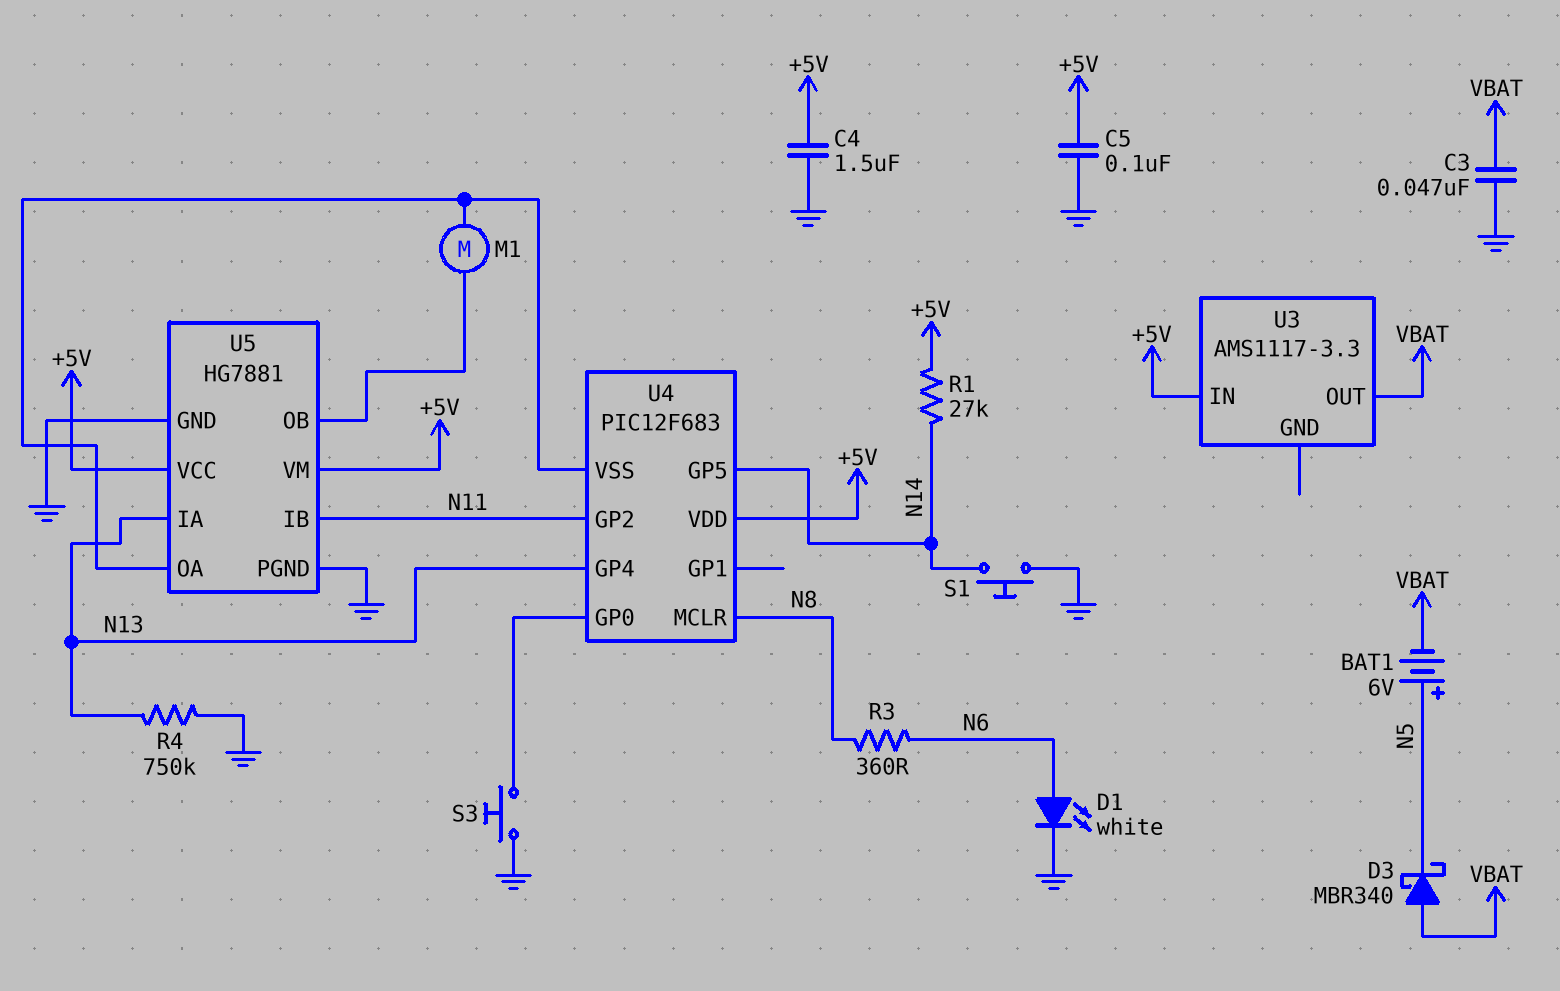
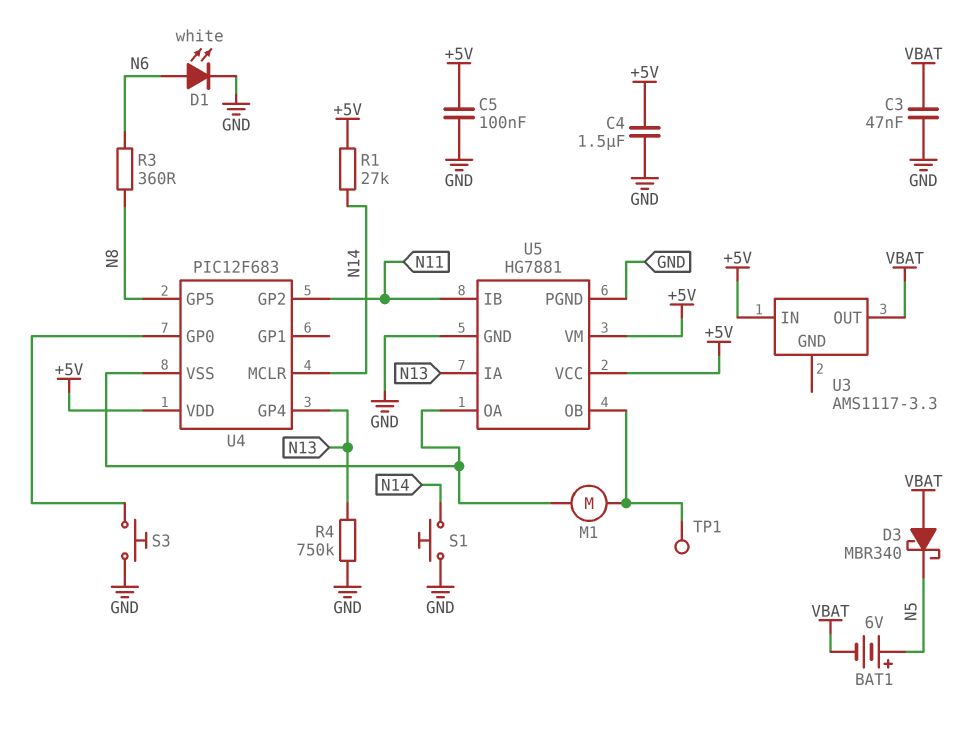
TP1: none -> test point (U5/OB)
U4 pin GP5: N14 -> N8
U4 pin MCLR: N8 -> N14

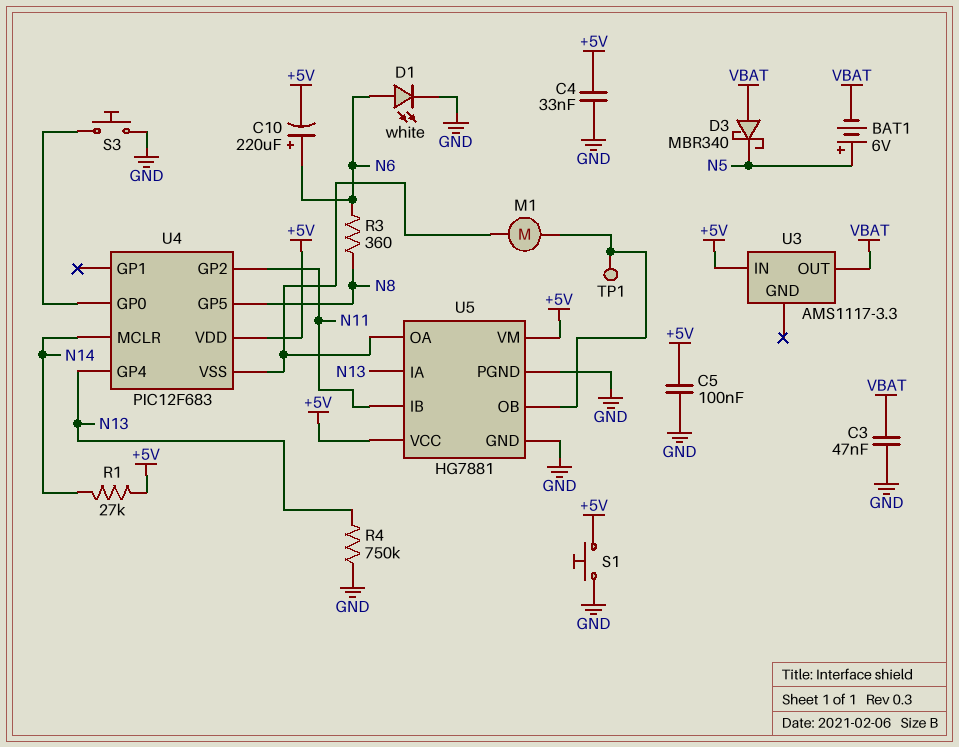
C4: 1.5uF (+5V, GND) -> 33nF (+5V, GND)
C10: none -> 220uF (plus N6, minus +5V)
S1: button (GND, N14) -> button (+5V, GND)

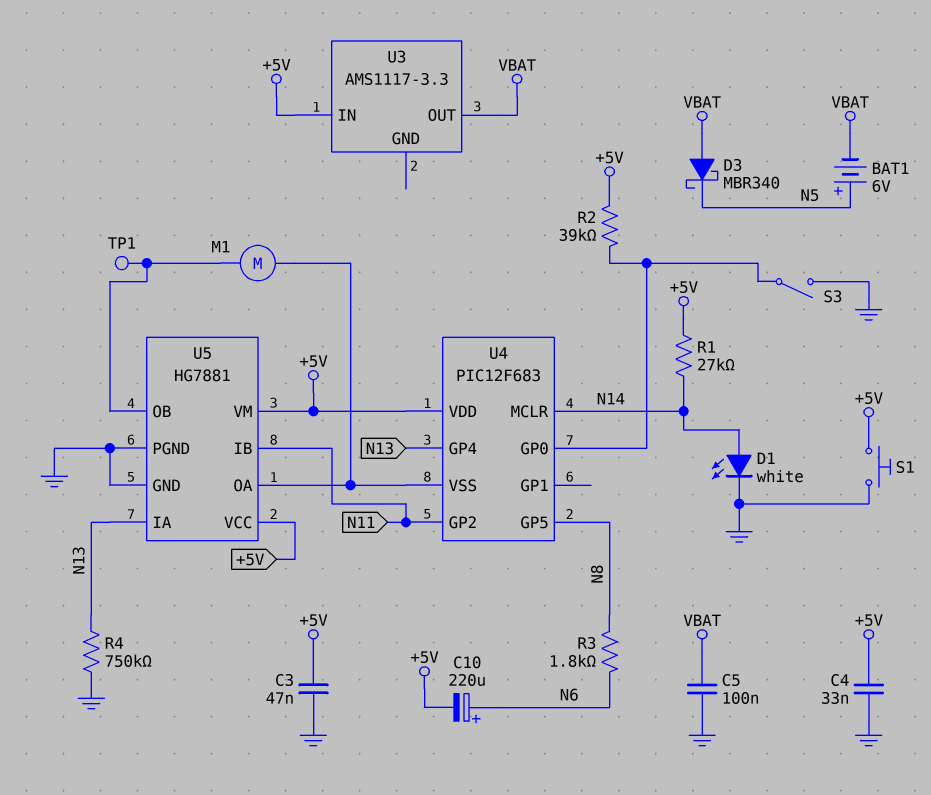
C3: 47nF (GND, VBAT) -> 47nF (+5V, GND)
C5: 100nF (+5V, GND) -> 100nF (GND, VBAT)
D1: LED white (A N6, K GND) -> LED white (A N14, K GND)
R2: none -> 39k (+5V, U4/GP0)
R3: 360 (N6, N8) -> 1.8k (N6, N8)
S3: button (GND, U4/GP0) -> switch (GND, U4/GP0)

